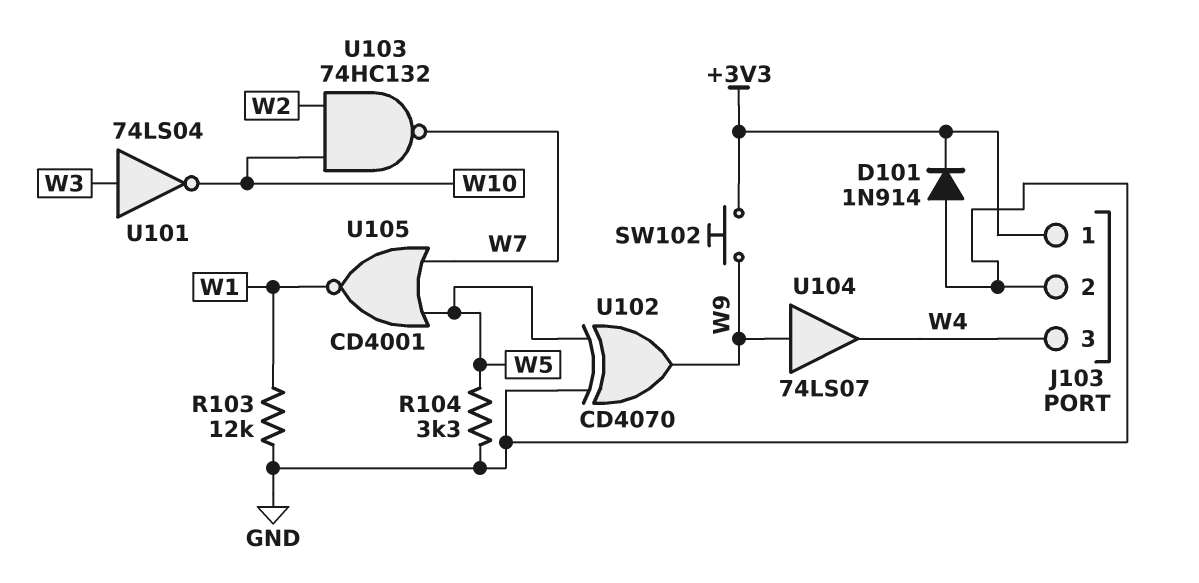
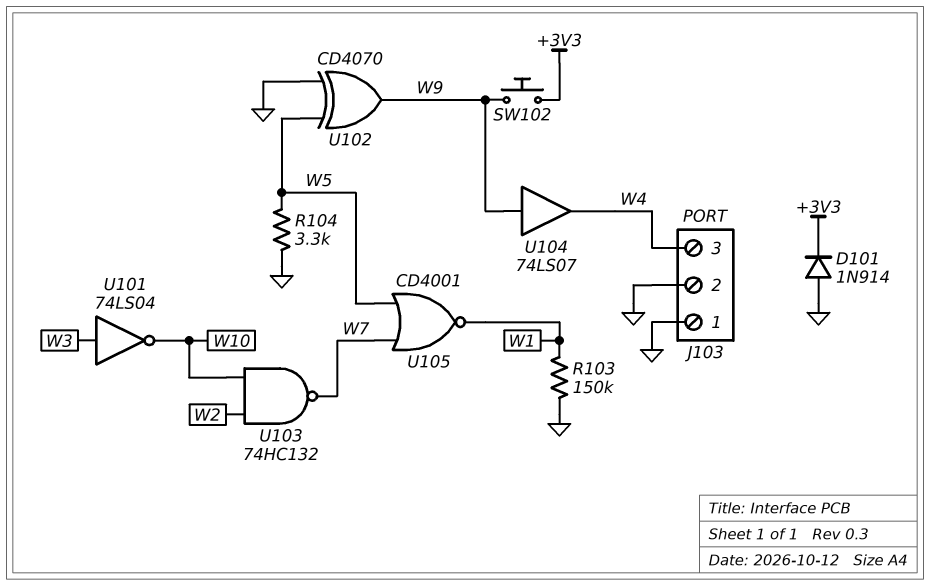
J103 pin 1: +3V3 -> GND
R103: 12k (GND, W1) -> 150k (GND, W1)

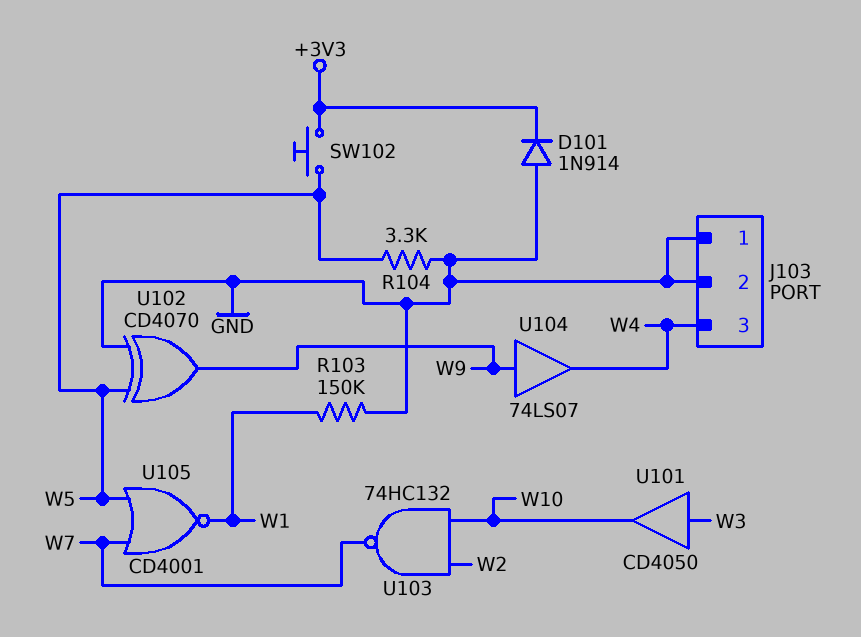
SW102: button (+3V3, W9) -> button (+3V3, W5)
U101: NOT 74LS04 (in W3, out W10) -> buffer CD4050 (in W3, out W10)

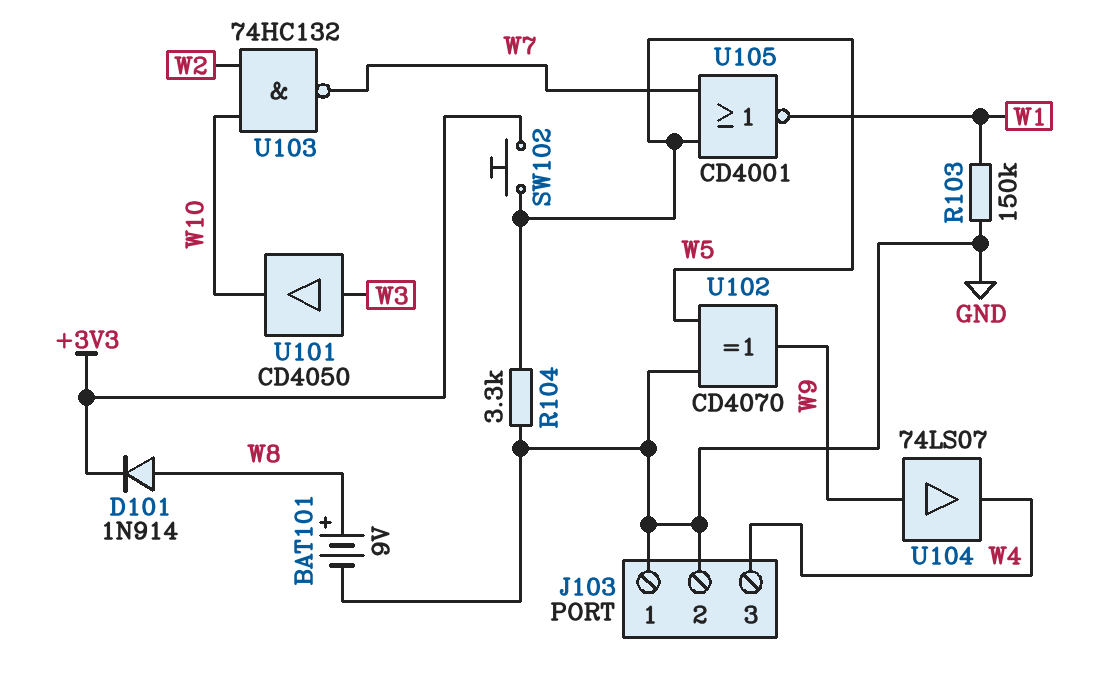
BAT101: none -> 9V (plus W8, minus GND)
D101: diode 1N914 (A GND, K +3V3) -> diode 1N914 (A W8, K +3V3)

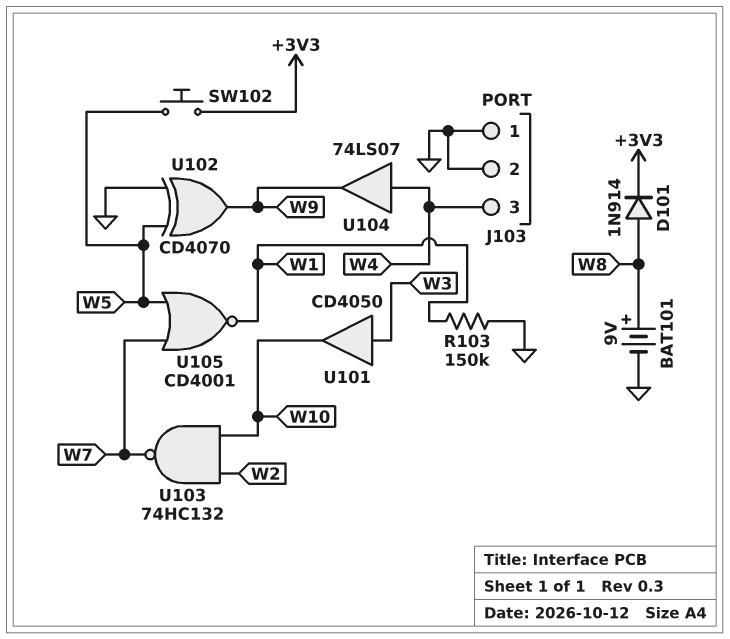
R104: 3.3k (GND, W5) -> none
U104: buffer 74LS07 (in W9, out W4) -> buffer 74LS07 (in W4, out W9)

